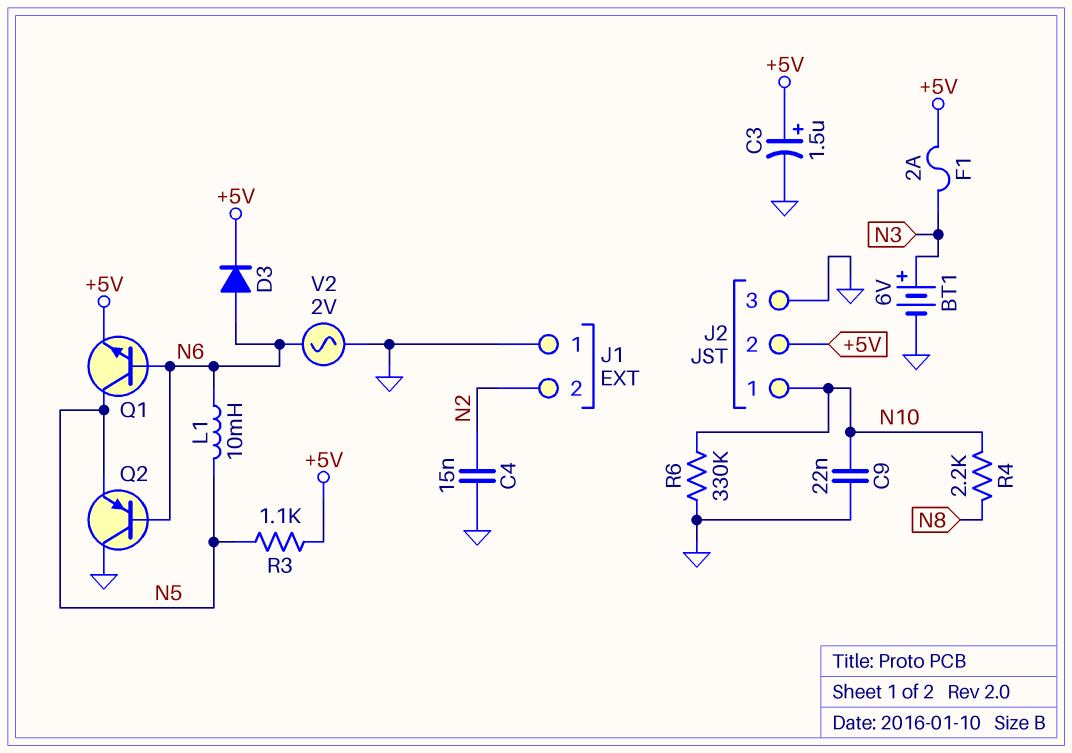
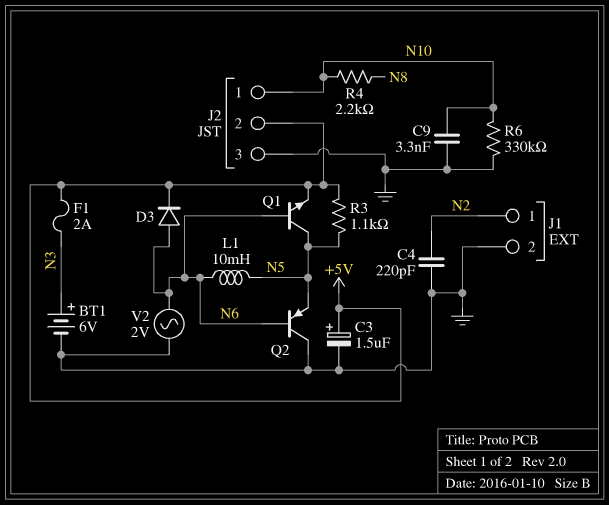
C4: 15nF (GND, N2) -> 220pF (GND, N2)
C9: 22nF (GND, N10) -> 3.3nF (GND, N10)
J1 pin 1: GND -> N2
J1 pin 2: N2 -> GND

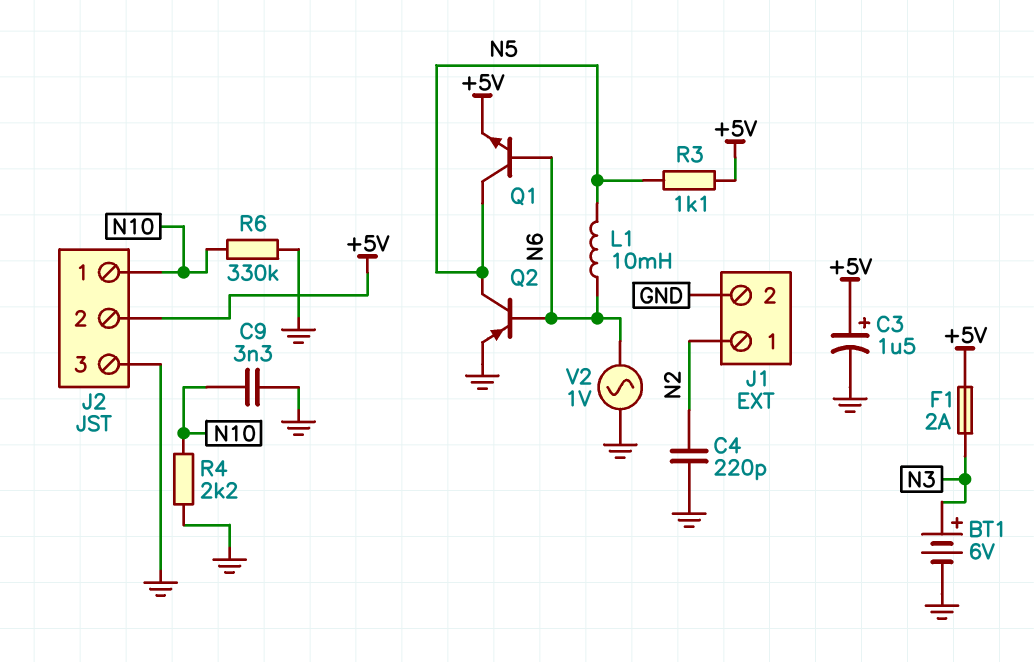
D3: diode (A N6, K +5V) -> none
Q2: PNP (B N6, C GND, E N5) -> PNP (B N6, C N5, E GND)
R4: 2.2k (N8, N10) -> 2.2k (GND, N10)
V2: AC 2V (GND, N6) -> AC 1V (GND, N6)

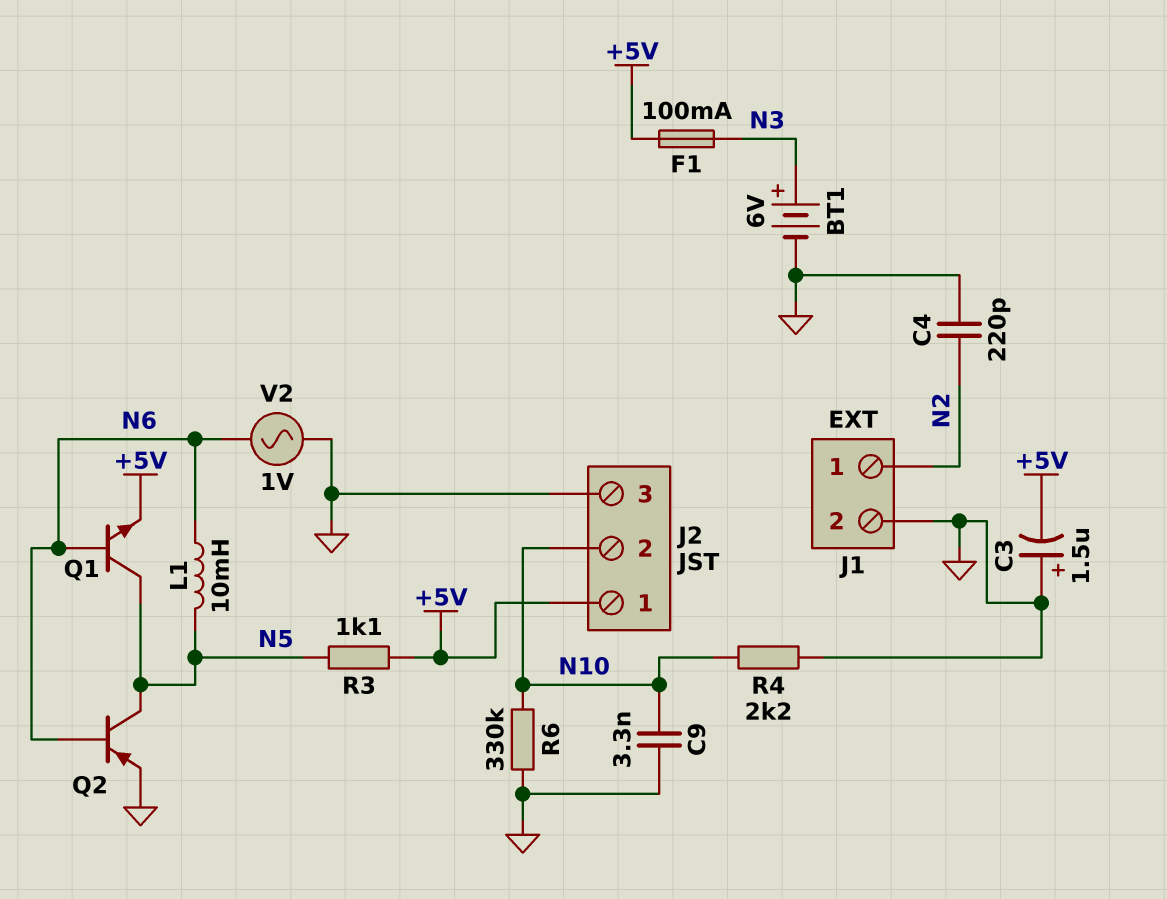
C3: 1.5uF (plus +5V, minus GND) -> 1.5uF (plus GND, minus +5V)
F1: 2A (+5V, N3) -> 100mA (+5V, N3)
J2 pin 1: N10 -> +5V
J2 pin 2: +5V -> N10

